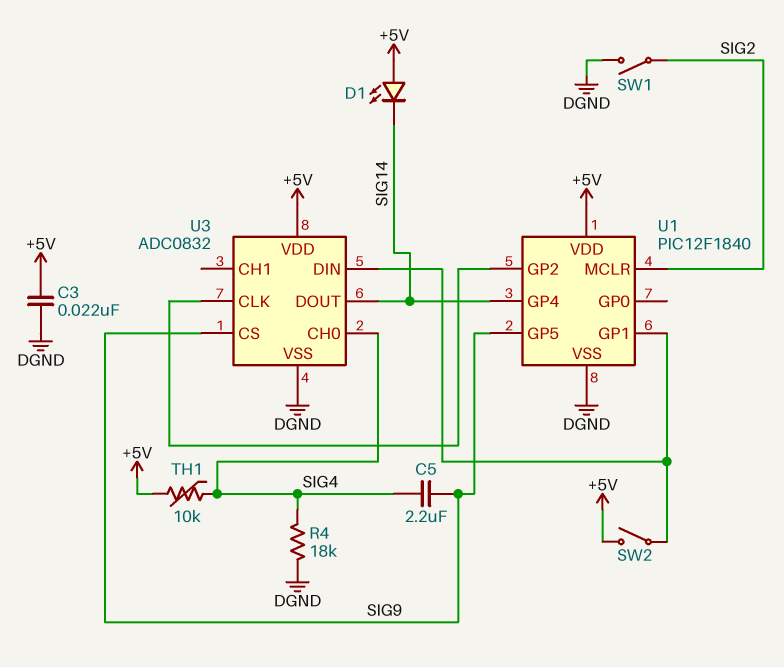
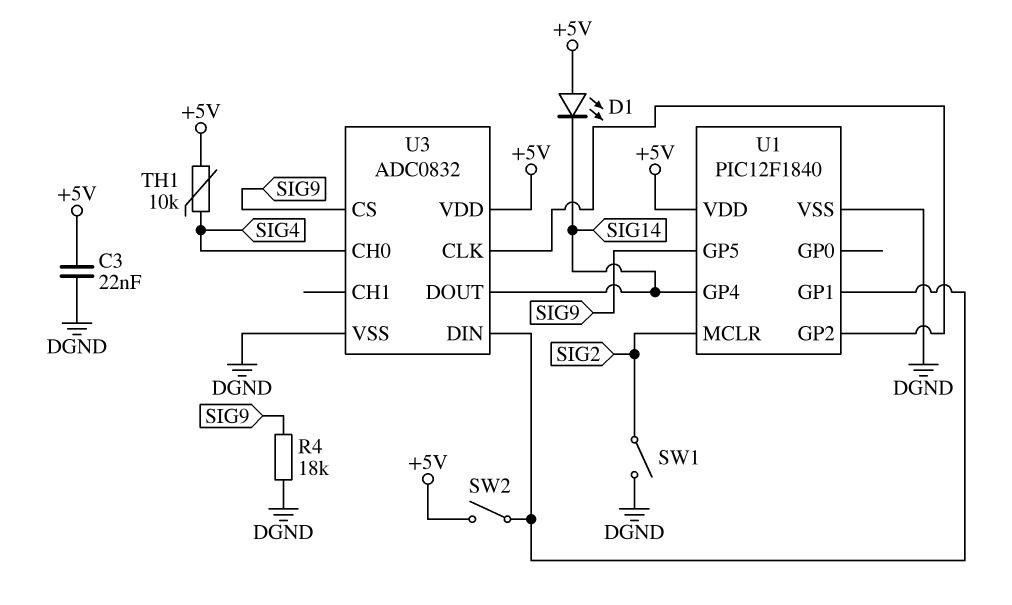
C5: 2.2uF (SIG4, SIG9) -> none
R4: 18k (DGND, SIG4) -> 18k (DGND, SIG9)

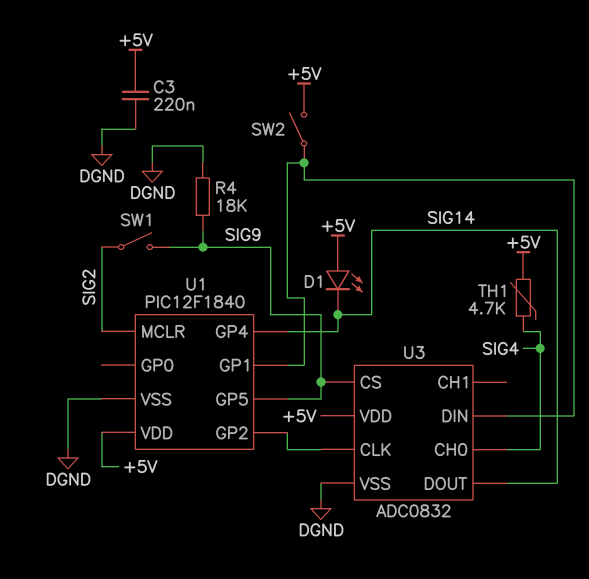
C3: 22nF (+5V, DGND) -> 220nF (+5V, DGND)
SW1: switch (DGND, SIG2) -> switch (SIG2, SIG9)
TH1: 10k (+5V, SIG4) -> 4.7k (+5V, SIG4)

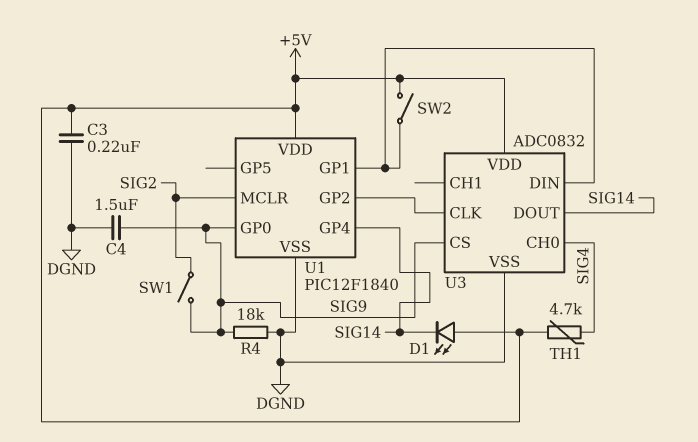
C4: none -> 1.5uF (DGND, SIG9)
U1 pin GP0: none -> SIG9
U1 pin GP5: SIG9 -> none

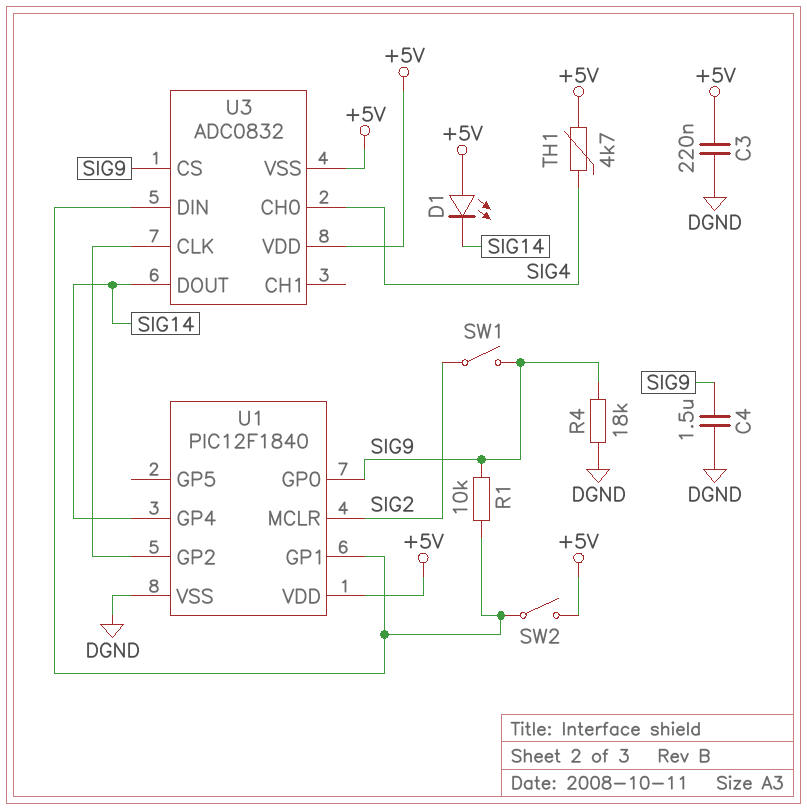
R1: none -> 10k (SIG9, U1/GP1)
U3 pin VSS: DGND -> +5V

